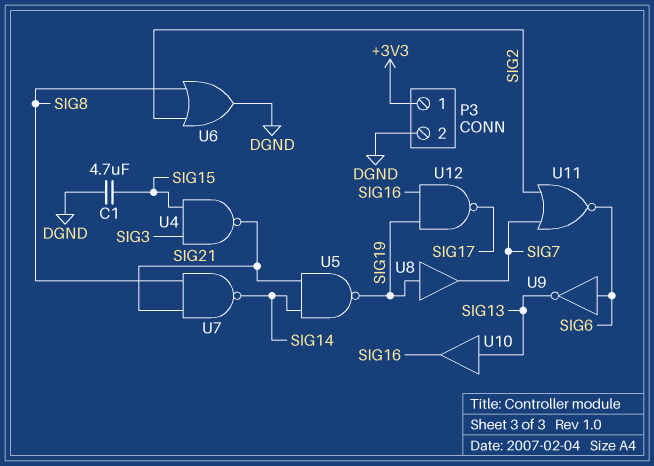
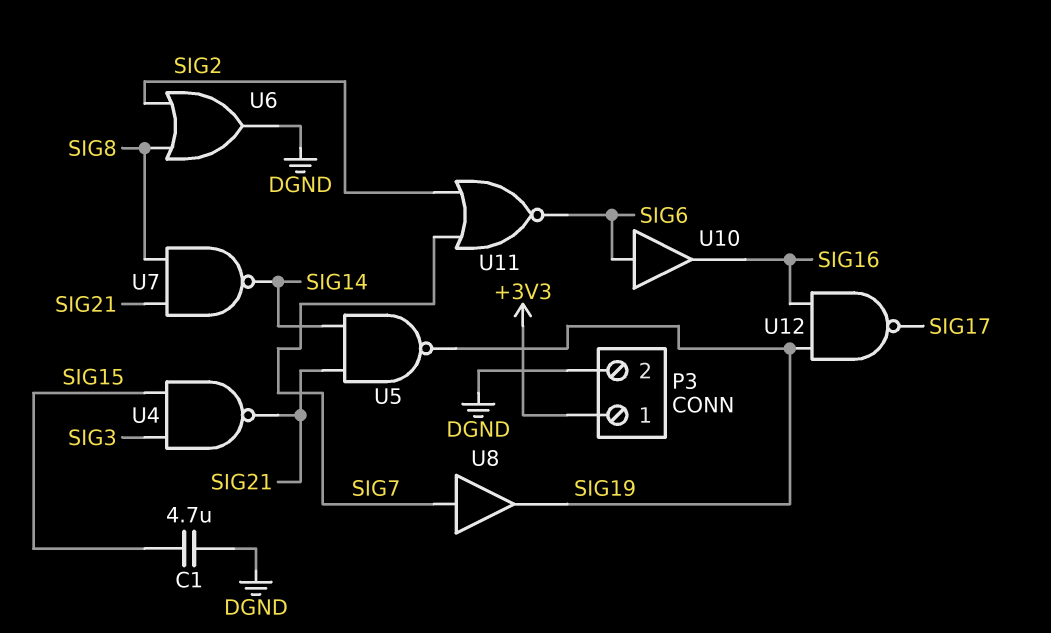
U8: buffer (in SIG19, out SIG7) -> buffer (in SIG7, out SIG19)
U9: NOT (in SIG6, out SIG13) -> none
U10: buffer (in SIG13, out SIG16) -> buffer (in SIG6, out SIG16)

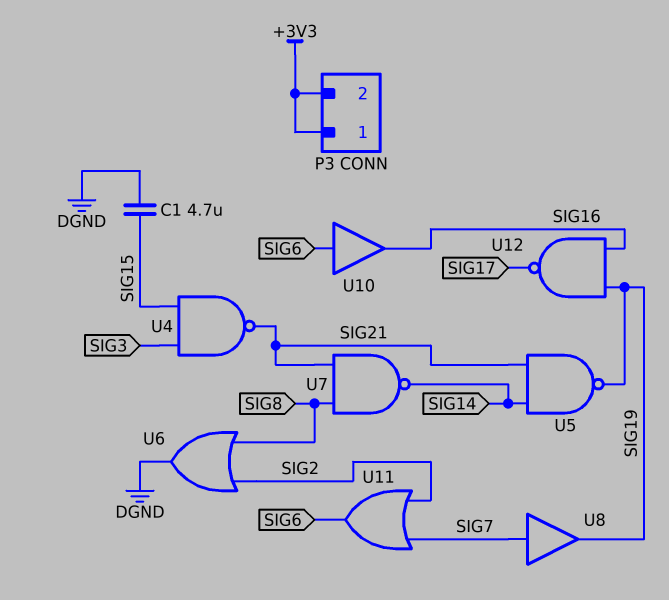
P3 pin 2: DGND -> +3V3
U11: NOR (in SIG2, in SIG7, out SIG6) -> OR (in SIG2, in SIG7, out SIG6)

